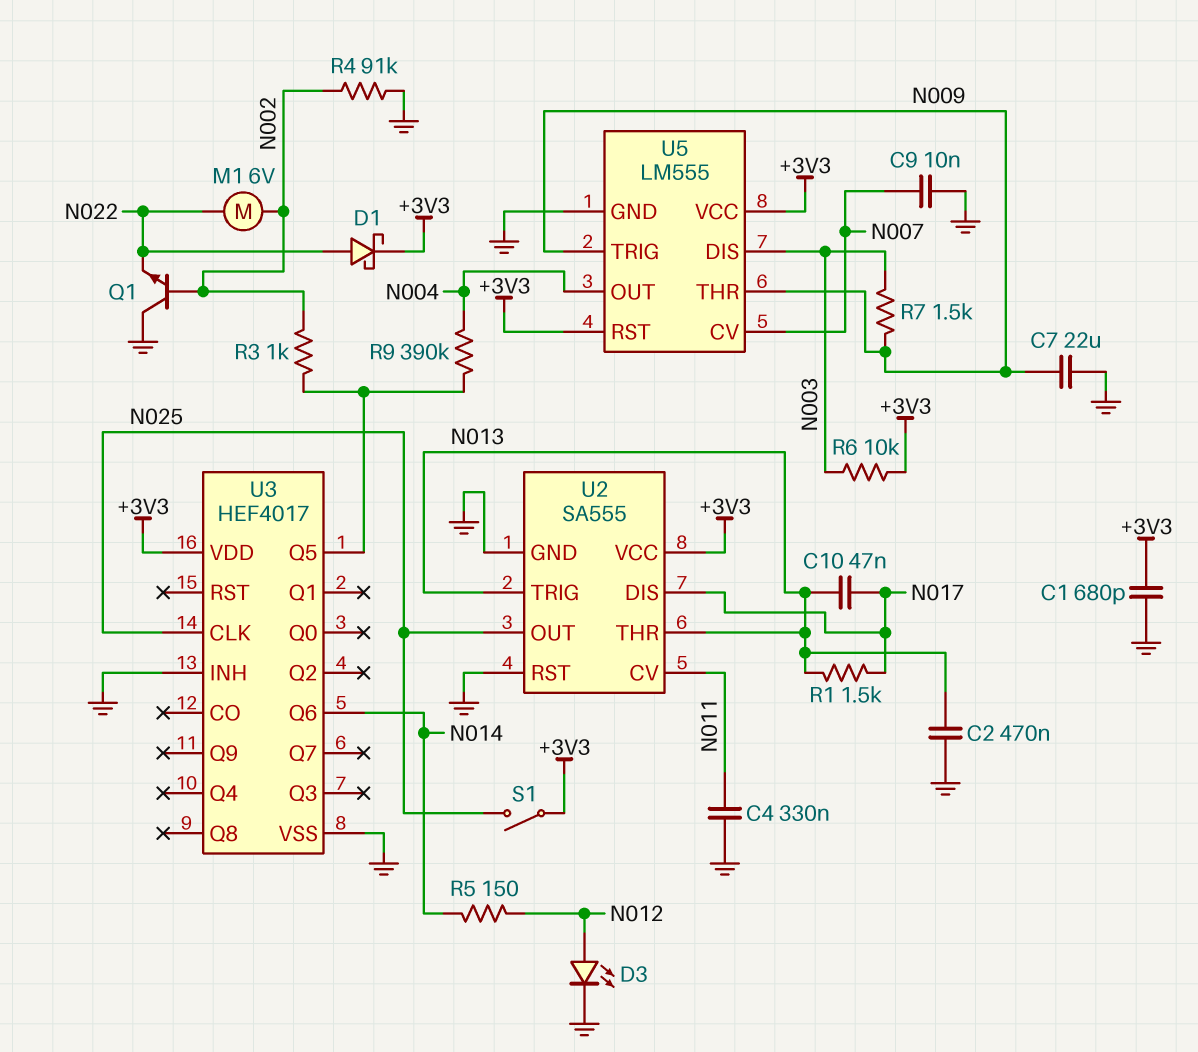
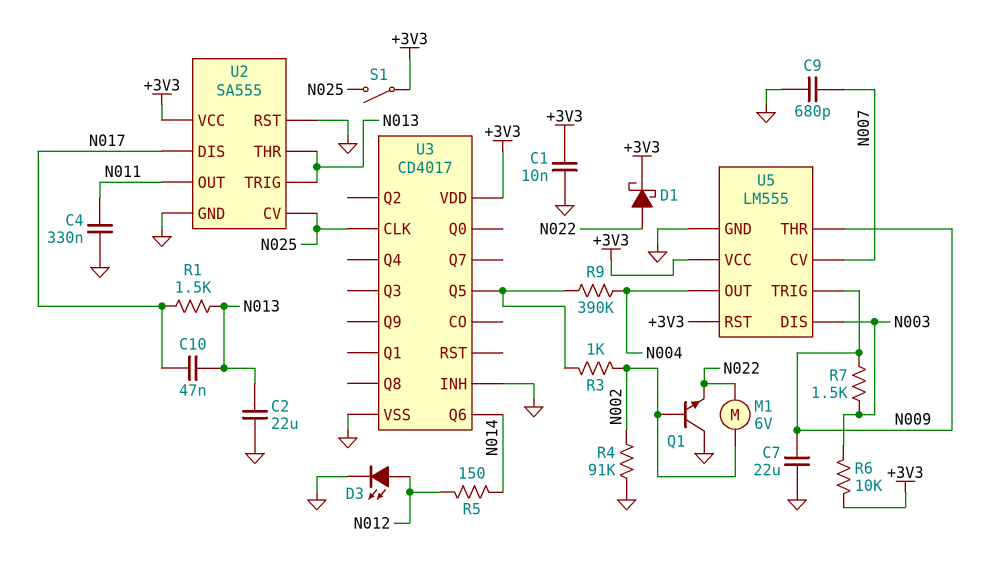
C1: 680pF (+3V3, GND) -> 10nF (+3V3, GND)
C2: 470nF (GND, N013) -> 22uF (GND, N013)
C9: 10nF (GND, N007) -> 680pF (GND, N007)
U2 pin CV: N011 -> N025
U2 pin OUT: N025 -> N011
U3: HEF4017 -> CD4017

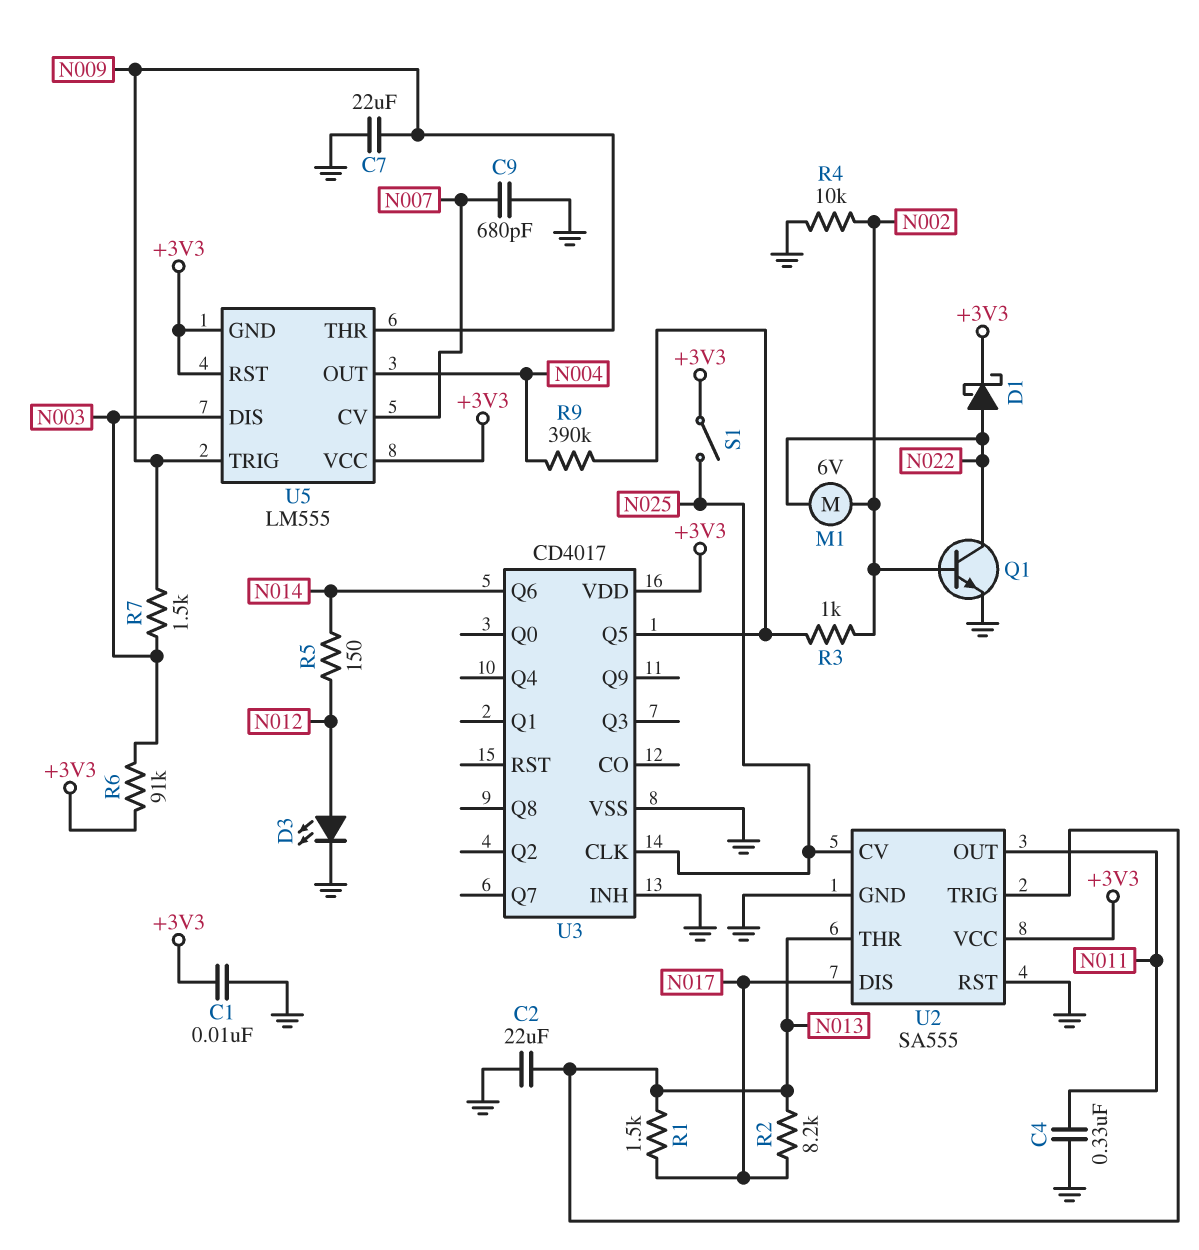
C10: 47nF (N013, N017) -> none
Q1: NPN (B N002, C GND, E N022) -> NPN (B N002, C N022, E GND)
R2: none -> 8.2k (N013, N017)
R4: 91k (GND, N002) -> 10k (GND, N002)
R6: 10k (+3V3, N003) -> 91k (+3V3, N003)
U5 pin GND: GND -> +3V3

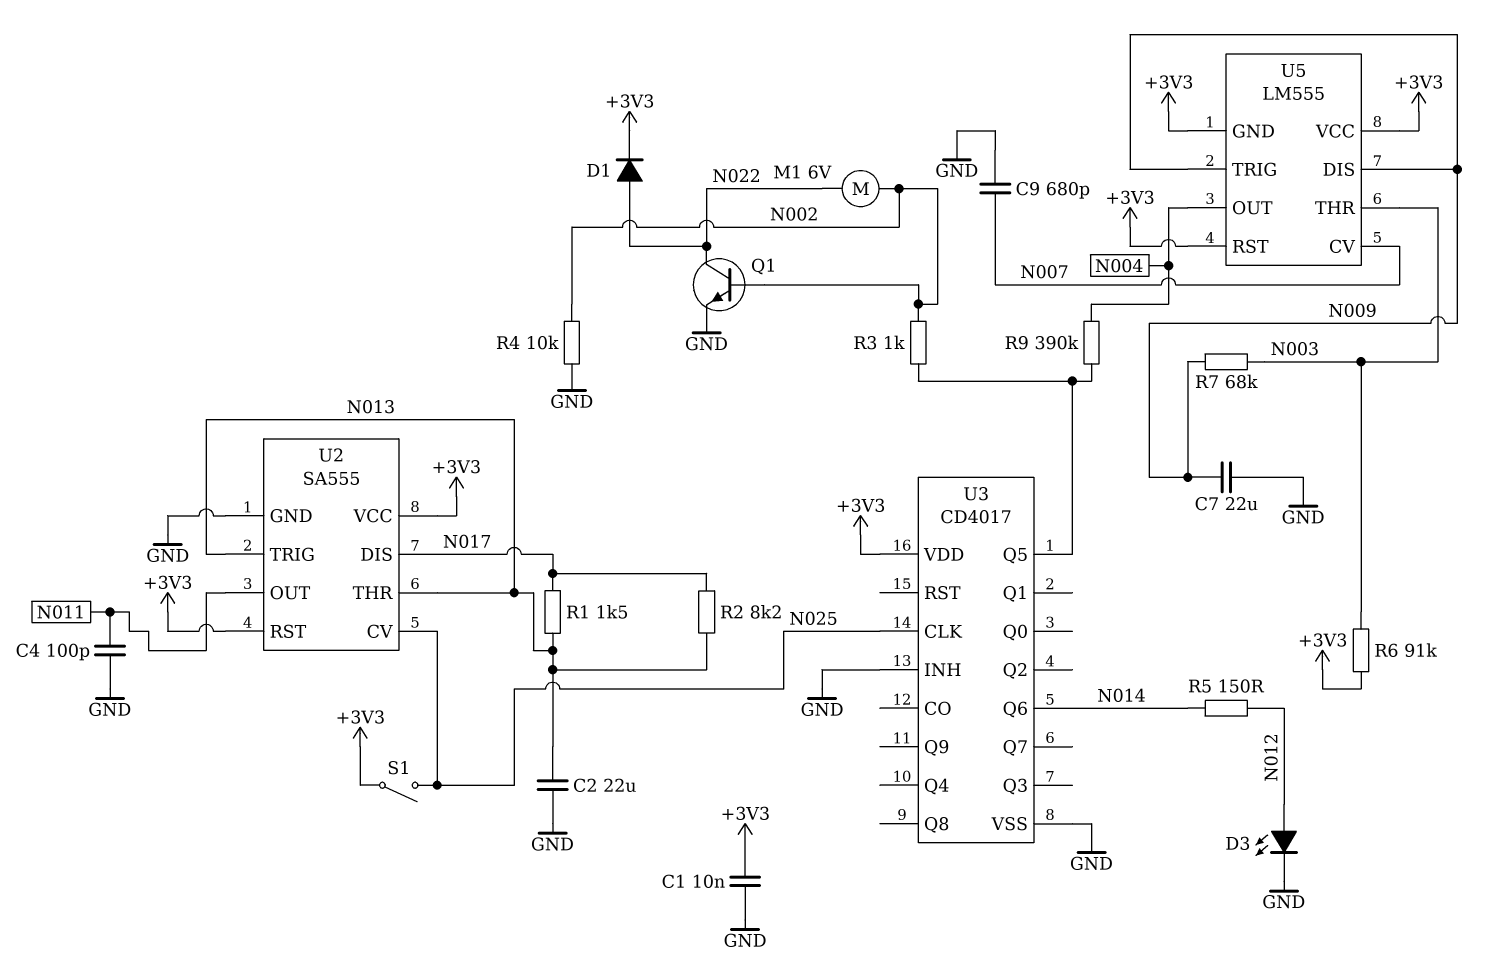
C4: 330nF (GND, N011) -> 100pF (GND, N011)
D1: schottky (A N022, K +3V3) -> diode (A N022, K +3V3)
R7: 1.5k (N003, N009) -> 68k (N003, N009)
U2 pin RST: GND -> +3V3
U5 pin DIS: N003 -> N009
U5 pin THR: N009 -> N003

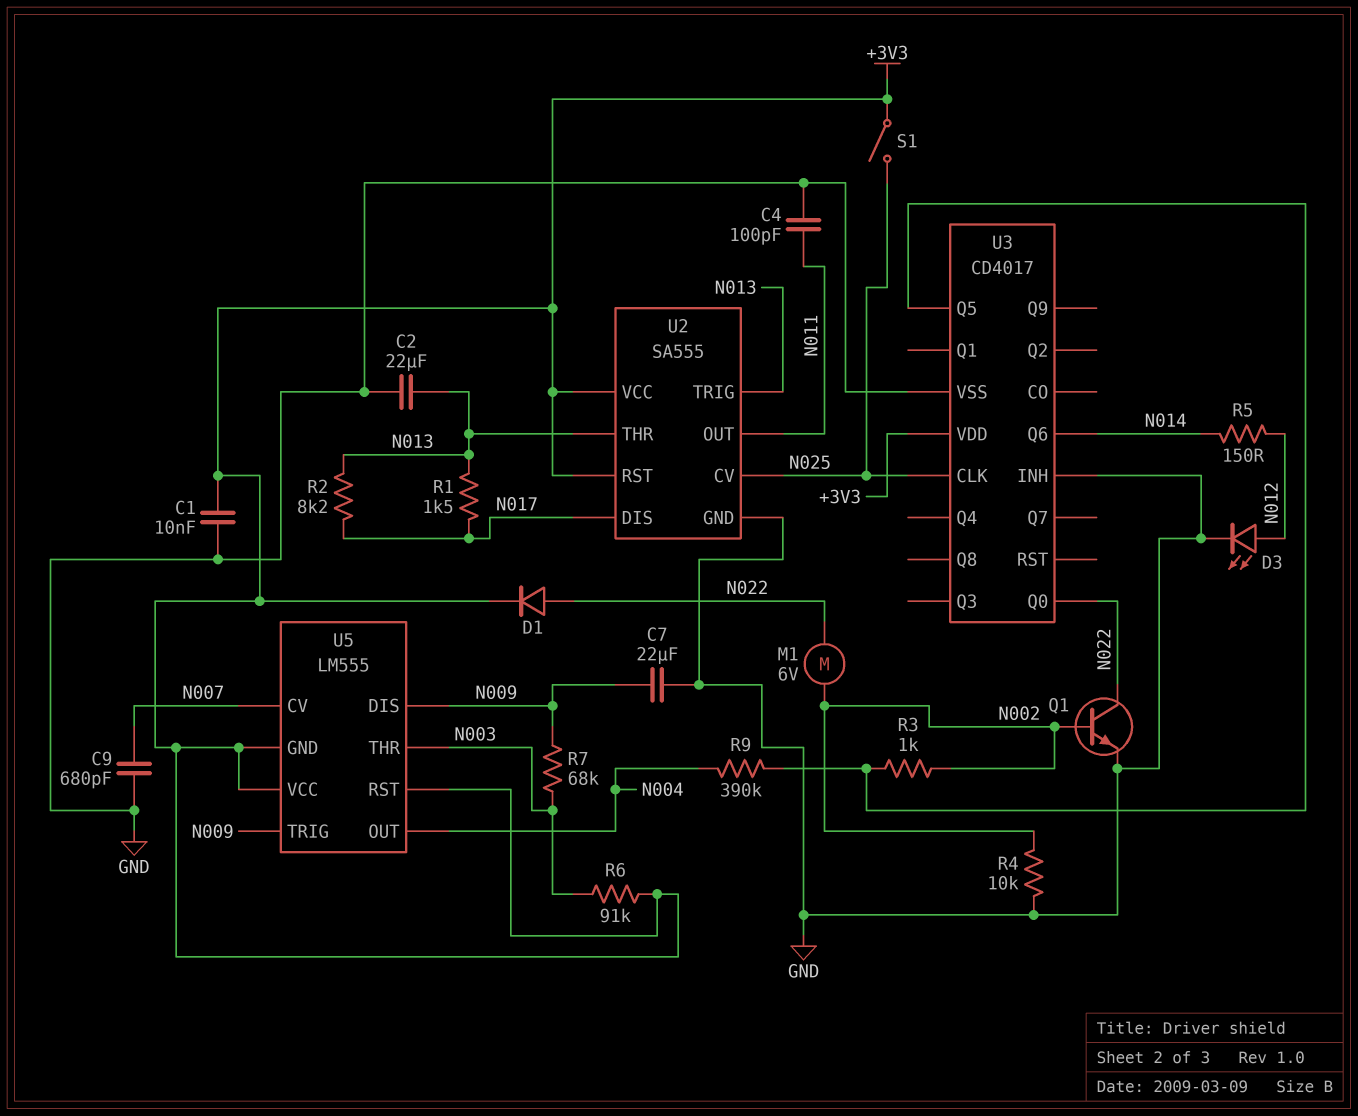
U3 pin Q0: none -> N022

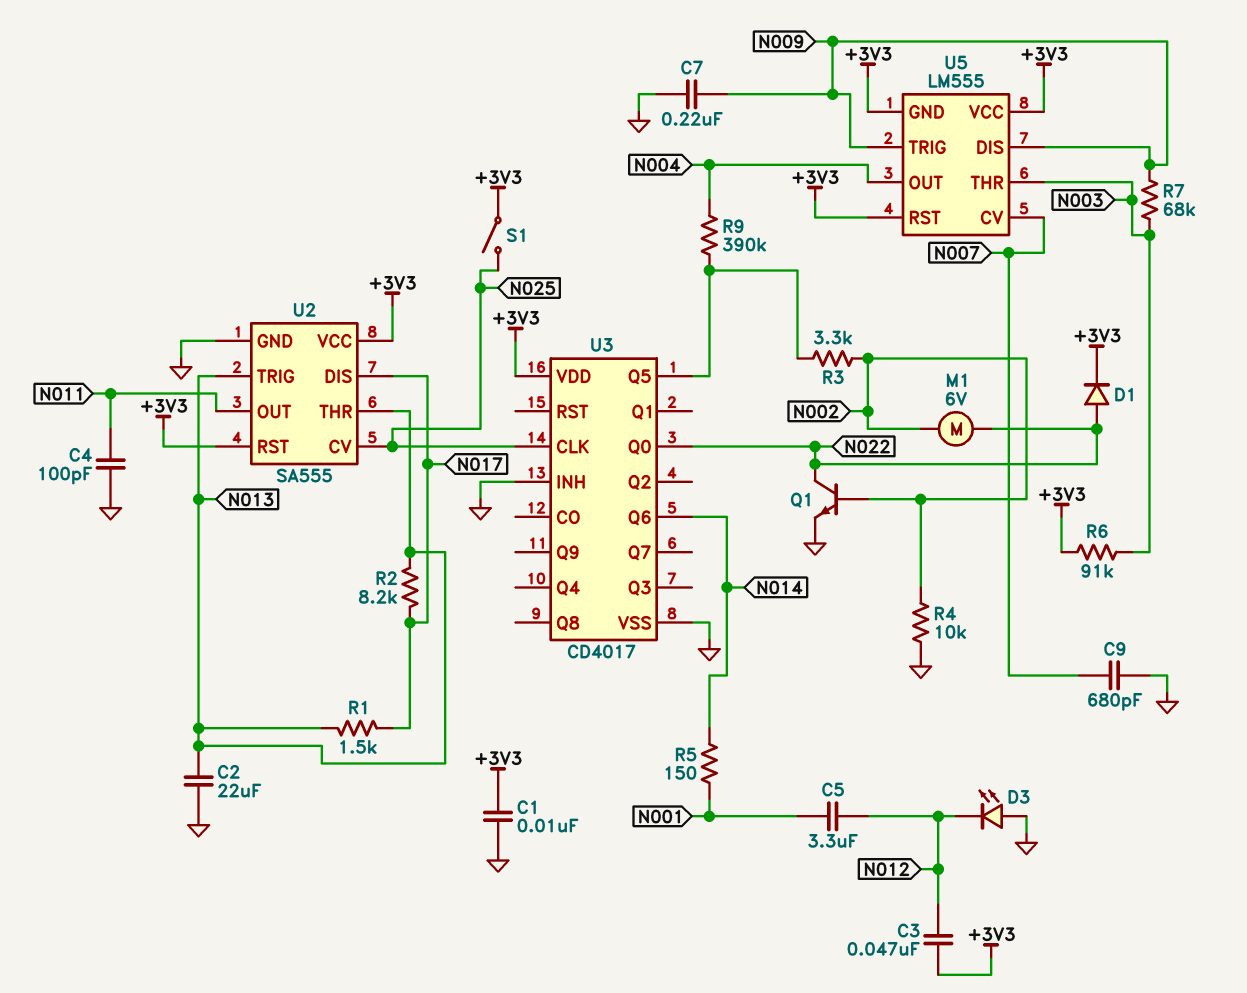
C3: none -> 47nF (+3V3, N012)
C5: none -> 3.3uF (N001, N012)
C7: 22uF (GND, N009) -> 220nF (GND, N009)
D3: LED (A N012, K GND) -> LED (A GND, K N012)
R3: 1k (N002, U3/Q5) -> 3.3k (N002, U3/Q5)
R5: 150 (N012, N014) -> 150 (N001, N014)

